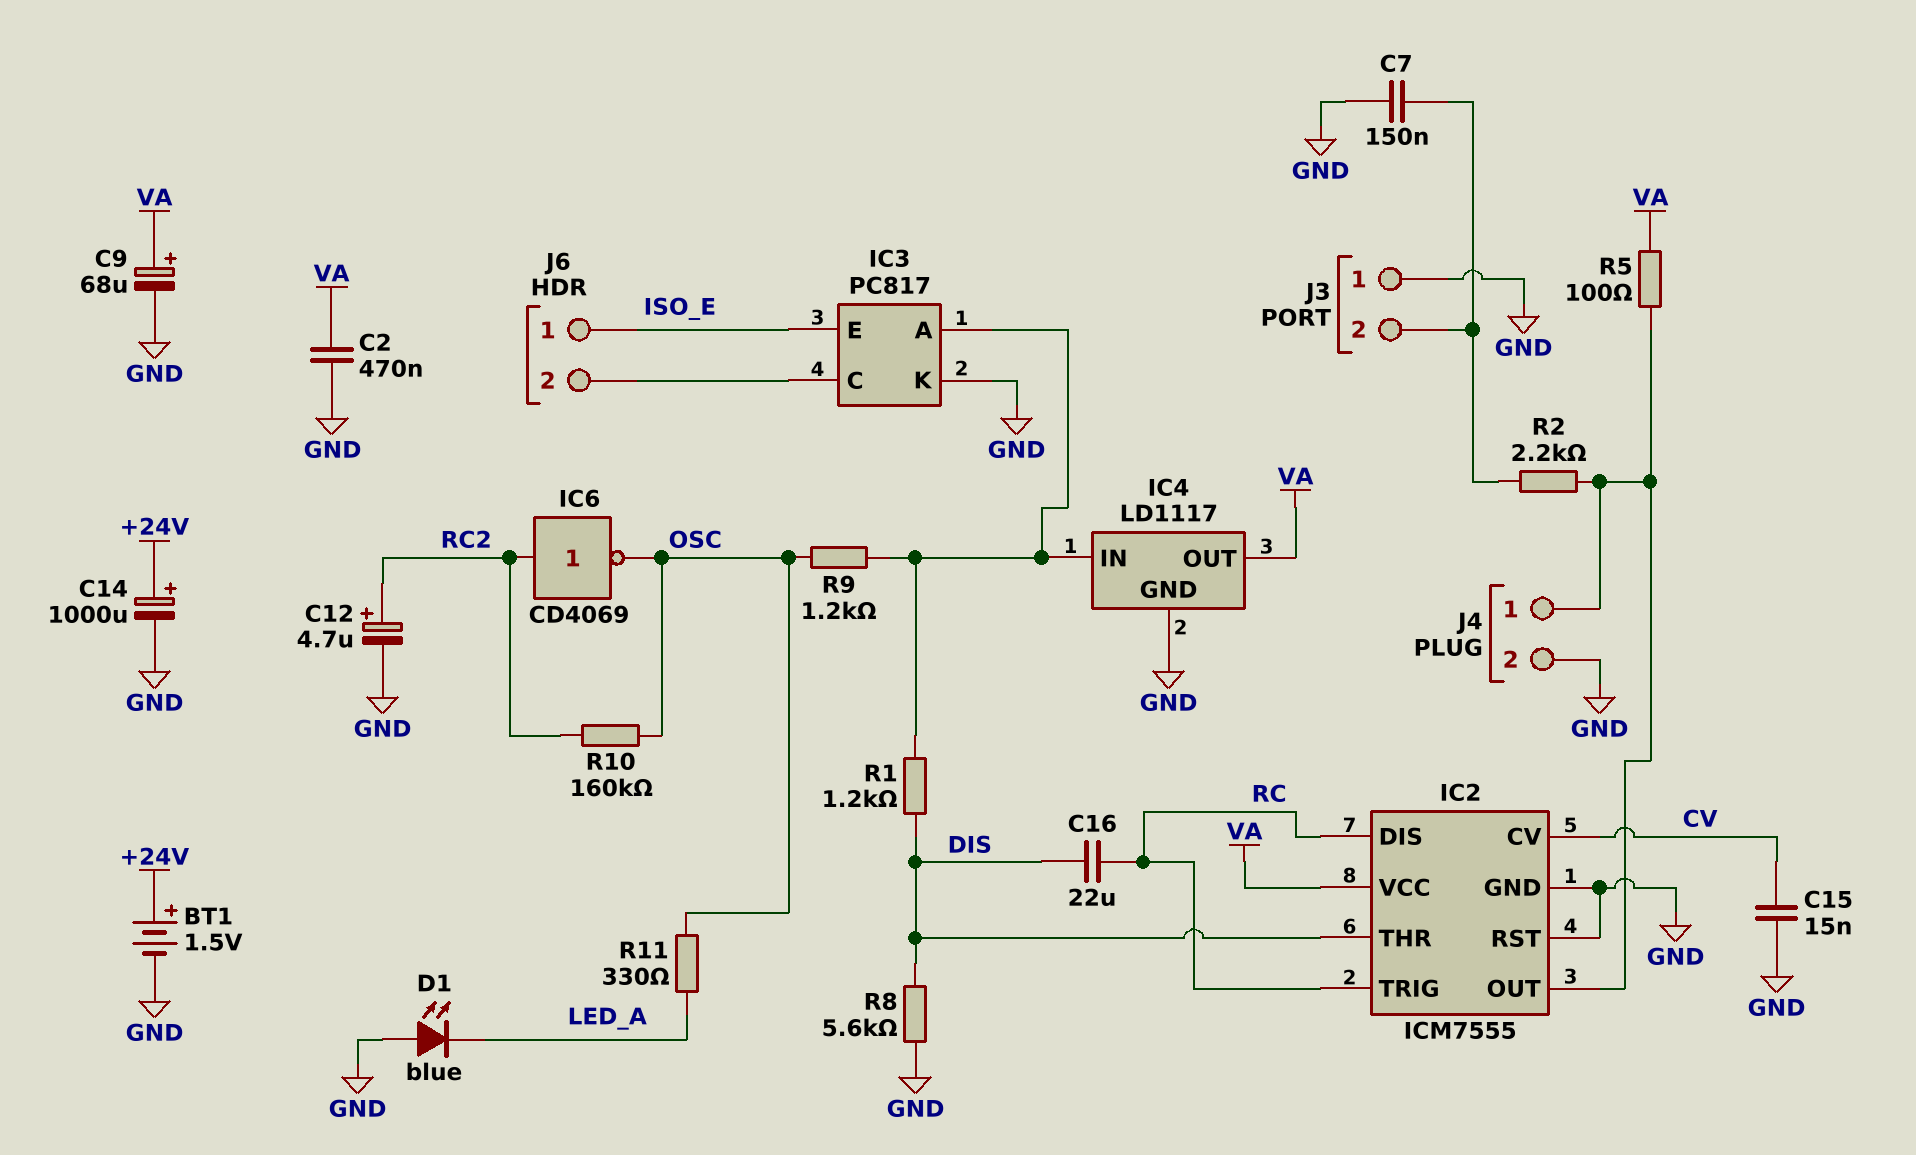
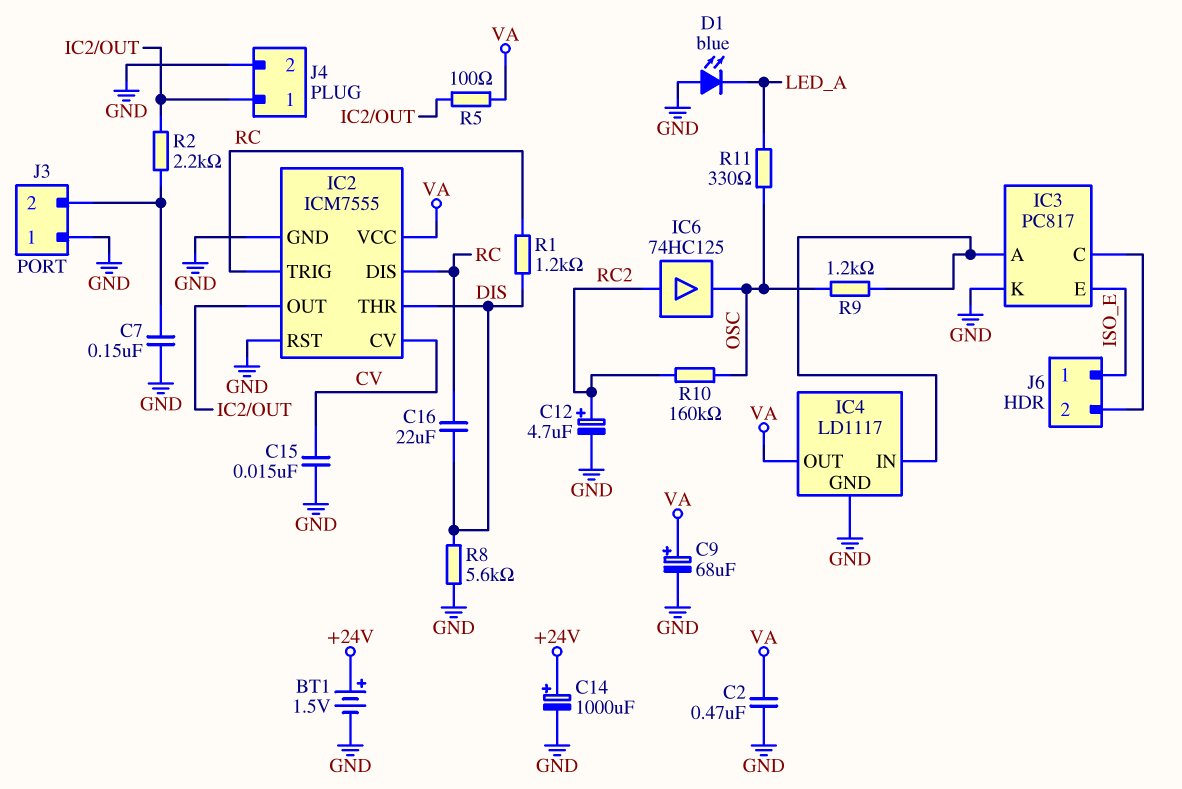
IC6: NOT CD4069 (in RC2, out OSC) -> buffer 74HC125 (in RC2, out OSC)
R1: 1.2k (DIS, IC3/A) -> 1.2k (DIS, RC)

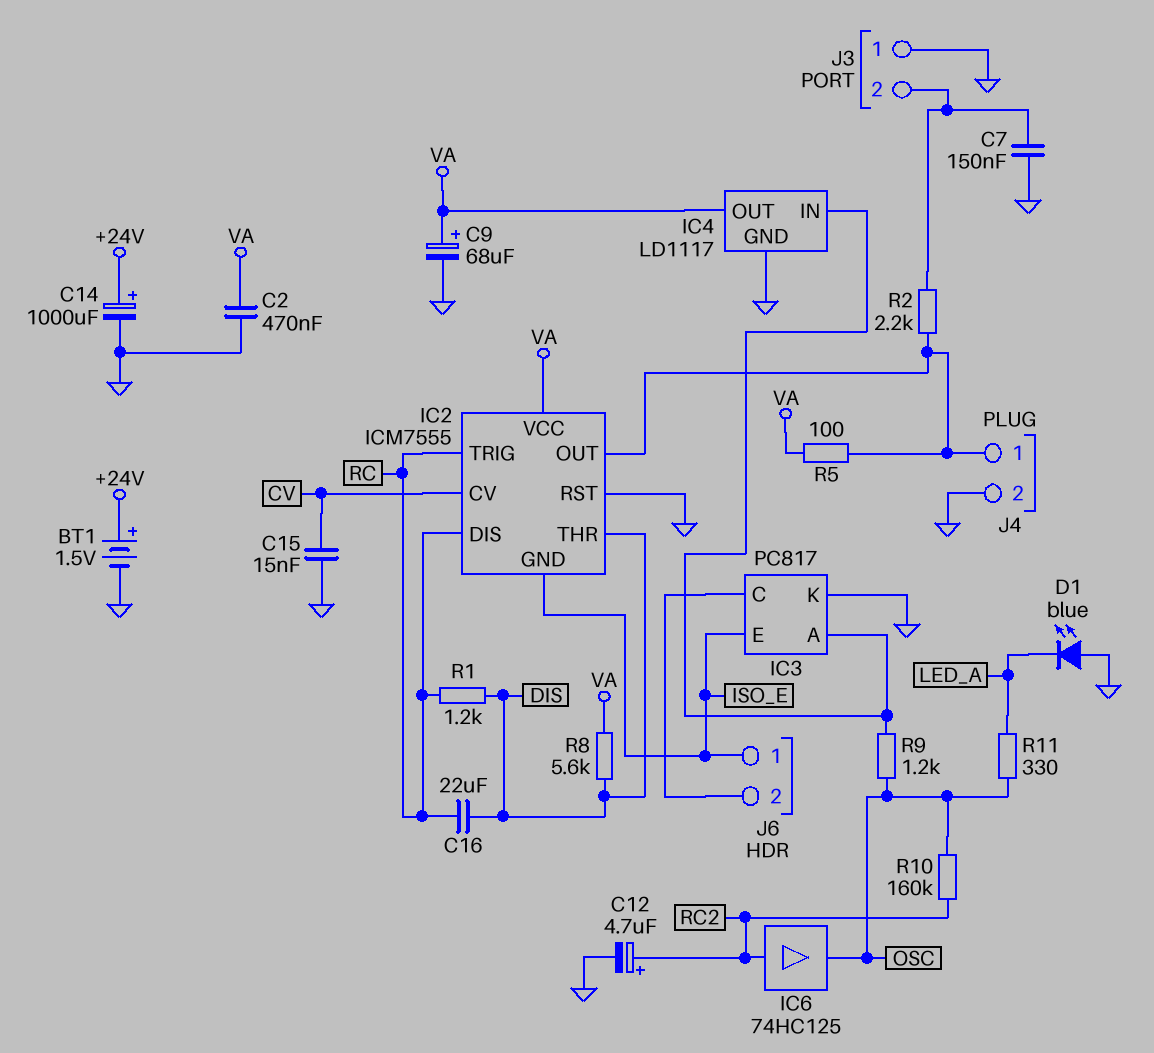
IC2 pin GND: GND -> ISO_E
R8: 5.6k (DIS, GND) -> 5.6k (DIS, VA)

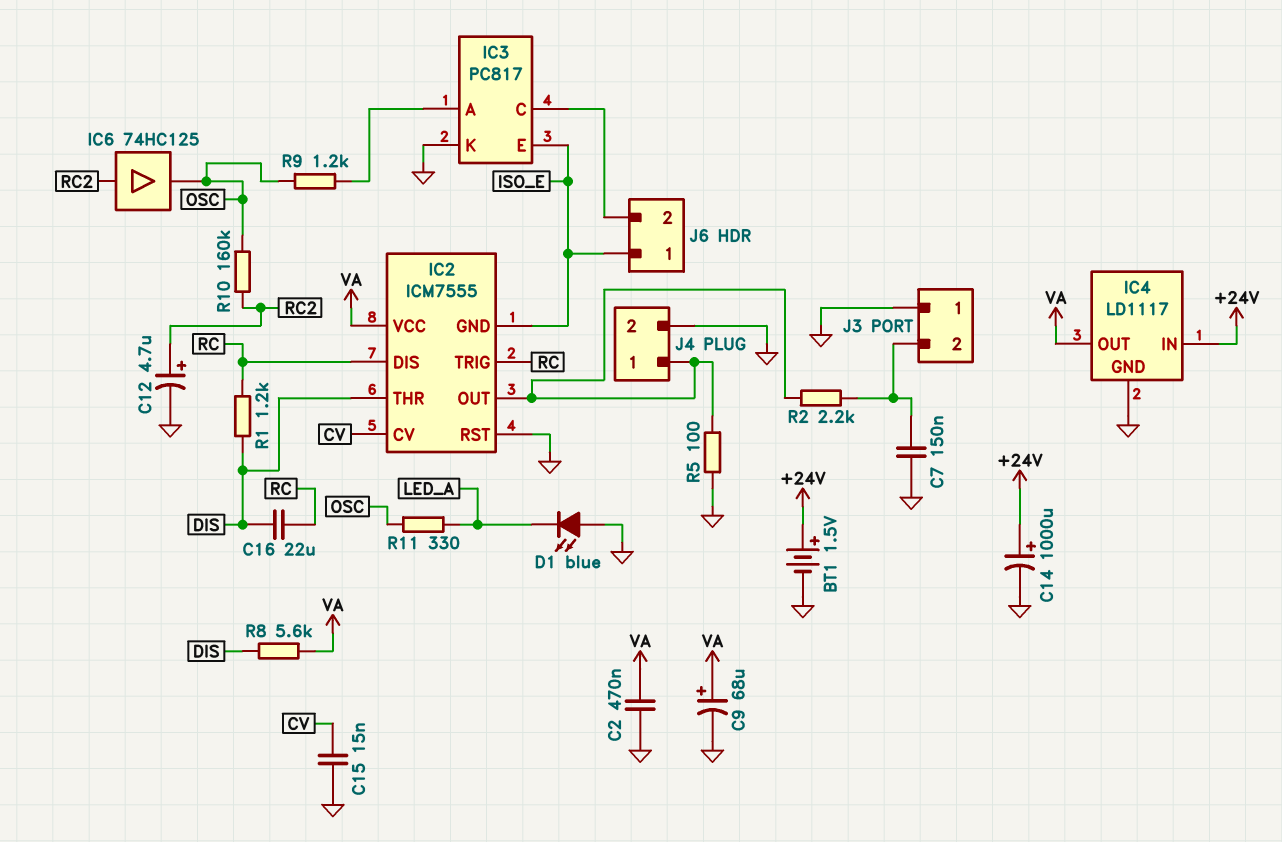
IC4 pin IN: IC3/A -> +24V
R5: 100 (IC2/OUT, VA) -> 100 (GND, IC2/OUT)

